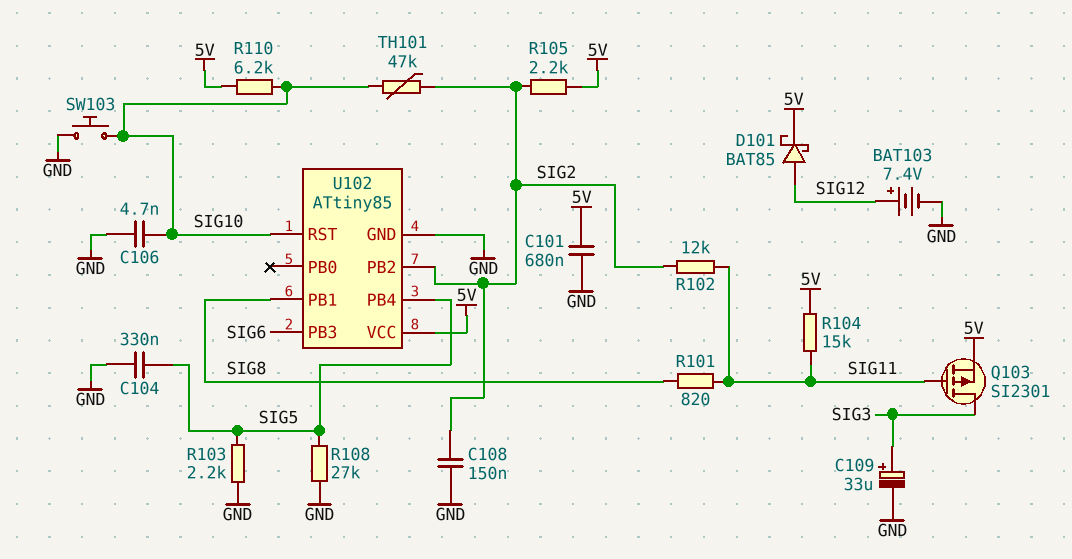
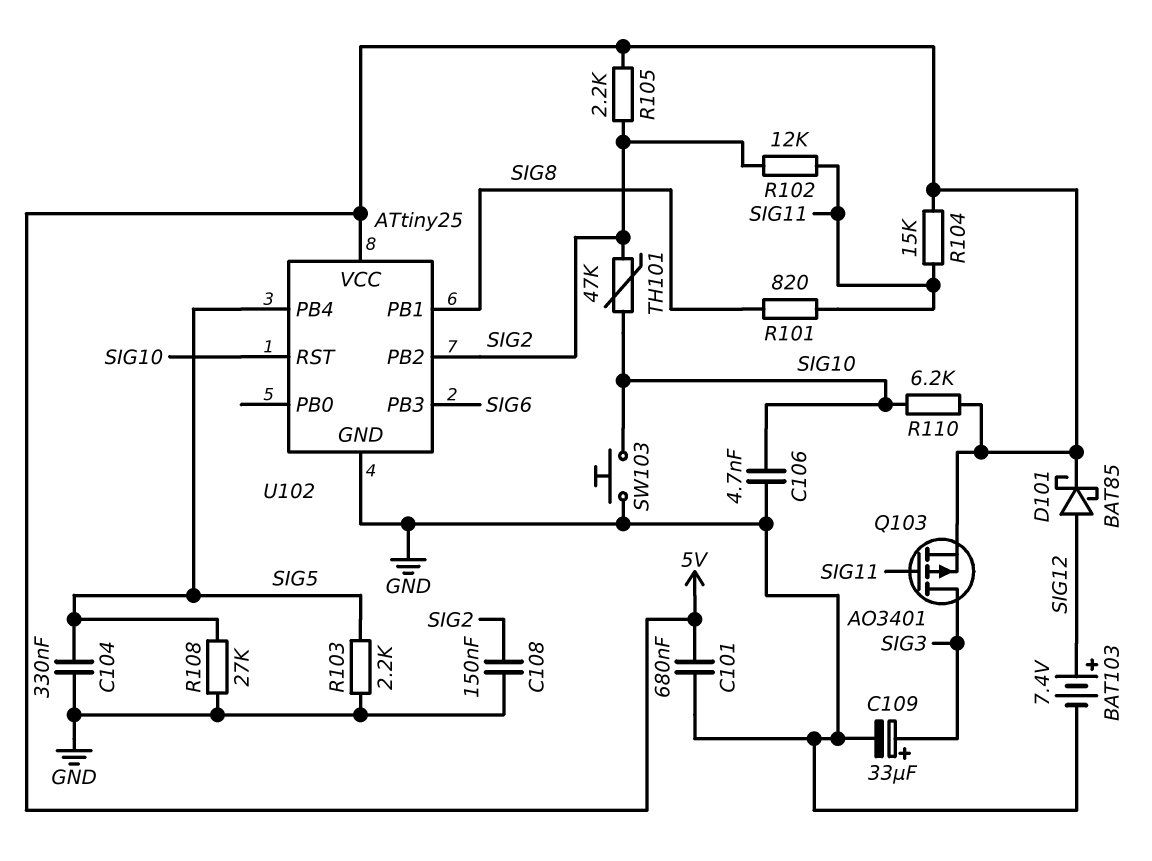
Q103: PMOS SI2301 (G SIG11, D SIG3, S 5V) -> PMOS AO3401 (G SIG11, D SIG3, S 5V)
U102: ATtiny85 -> ATtiny25

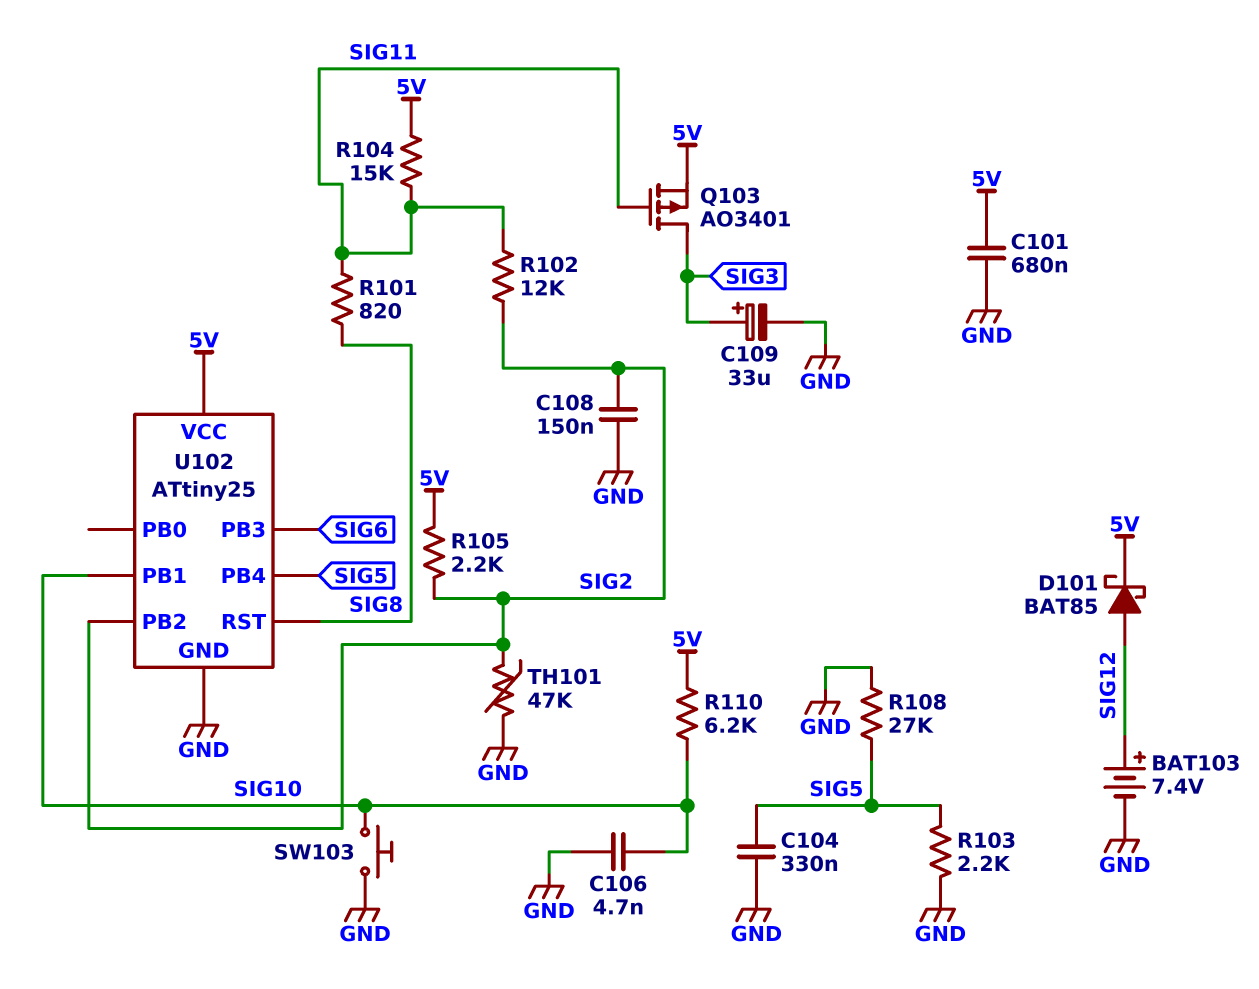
TH101: 47k (SIG2, SIG10) -> 47k (GND, SIG2)
U102 pin PB1: SIG8 -> SIG10
U102 pin RST: SIG10 -> SIG8

